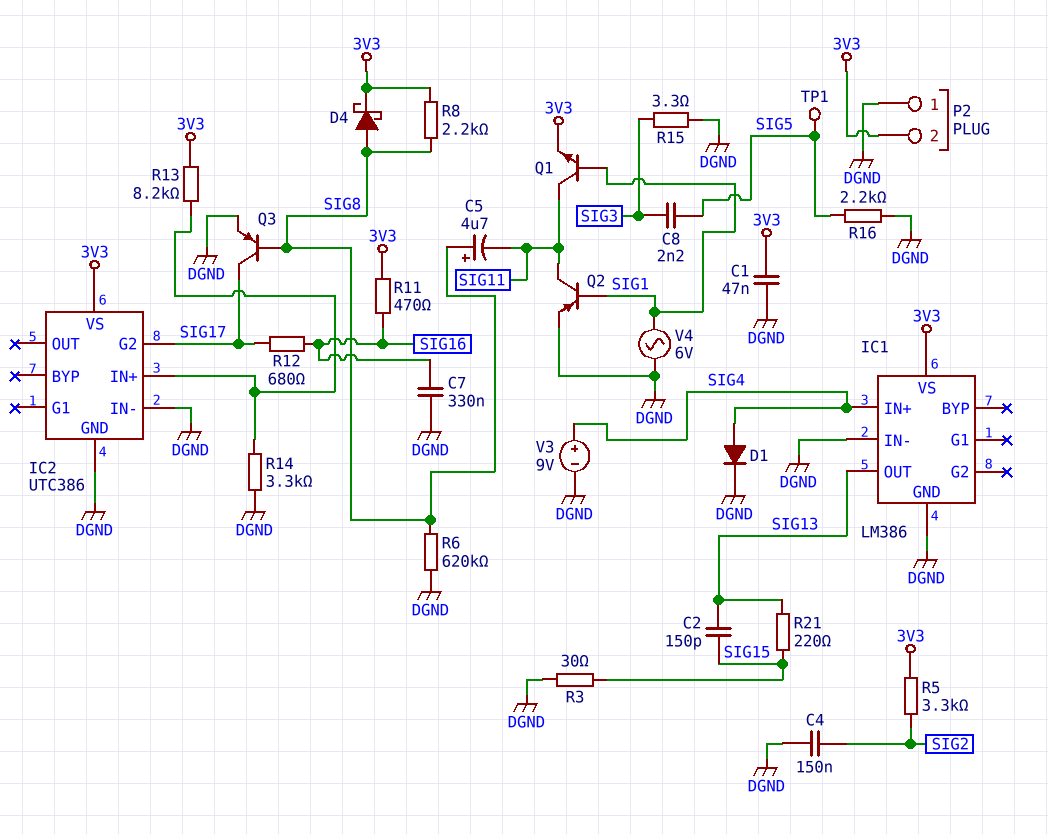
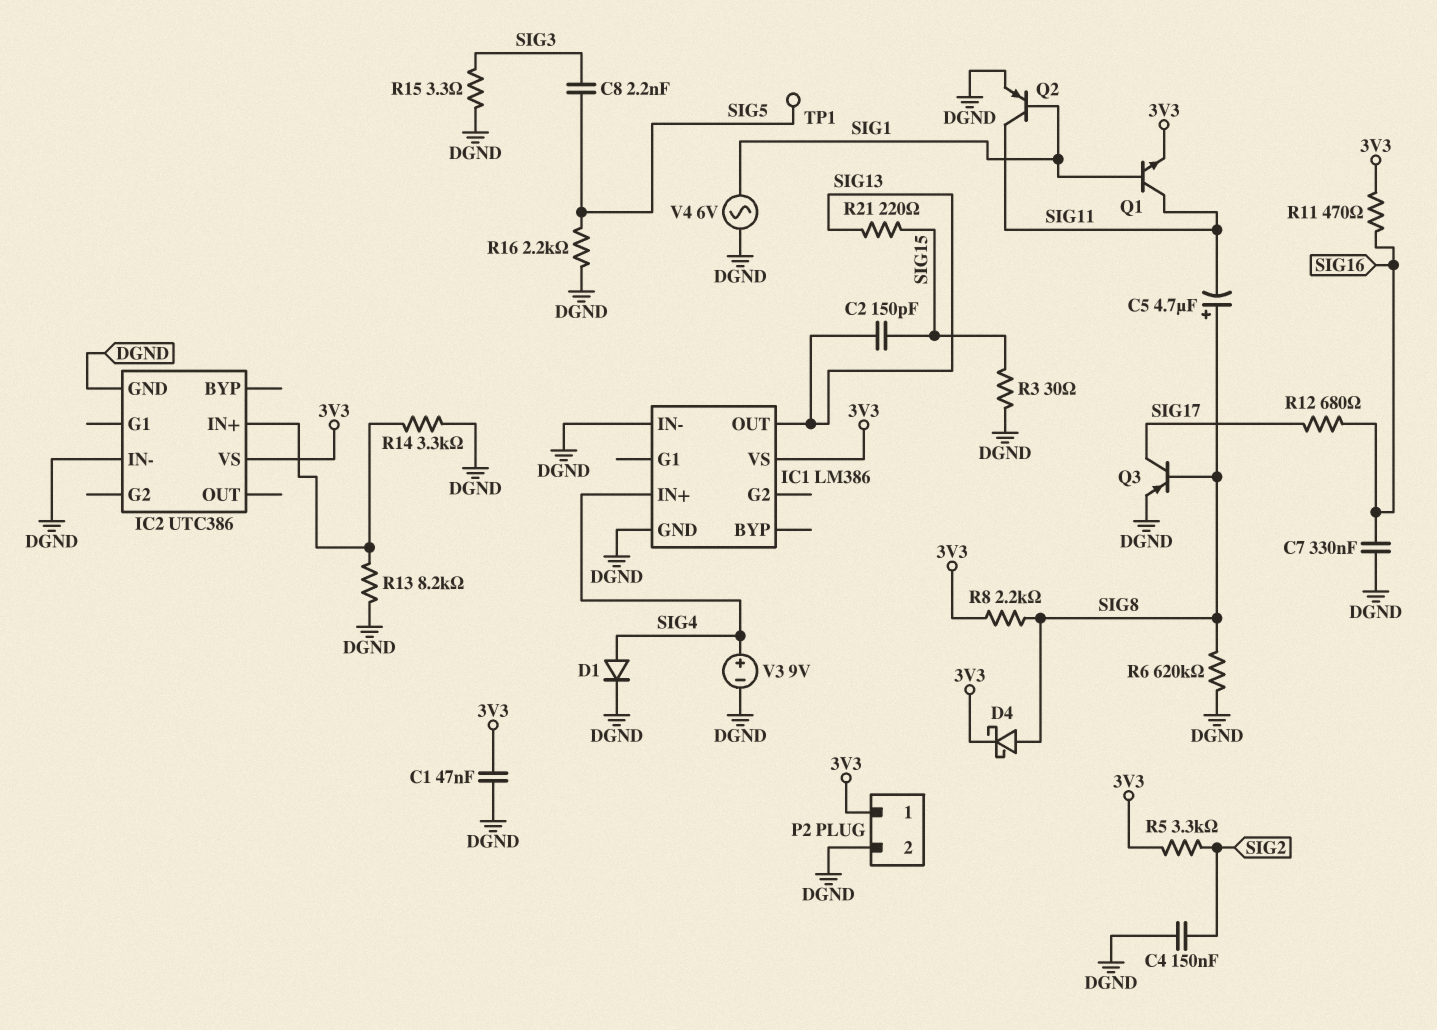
IC2 pin G2: SIG17 -> none
P2 pin 1: DGND -> 3V3
P2 pin 2: 3V3 -> DGND
R13: 8.2k (3V3, IC2/IN+) -> 8.2k (DGND, IC2/IN+)

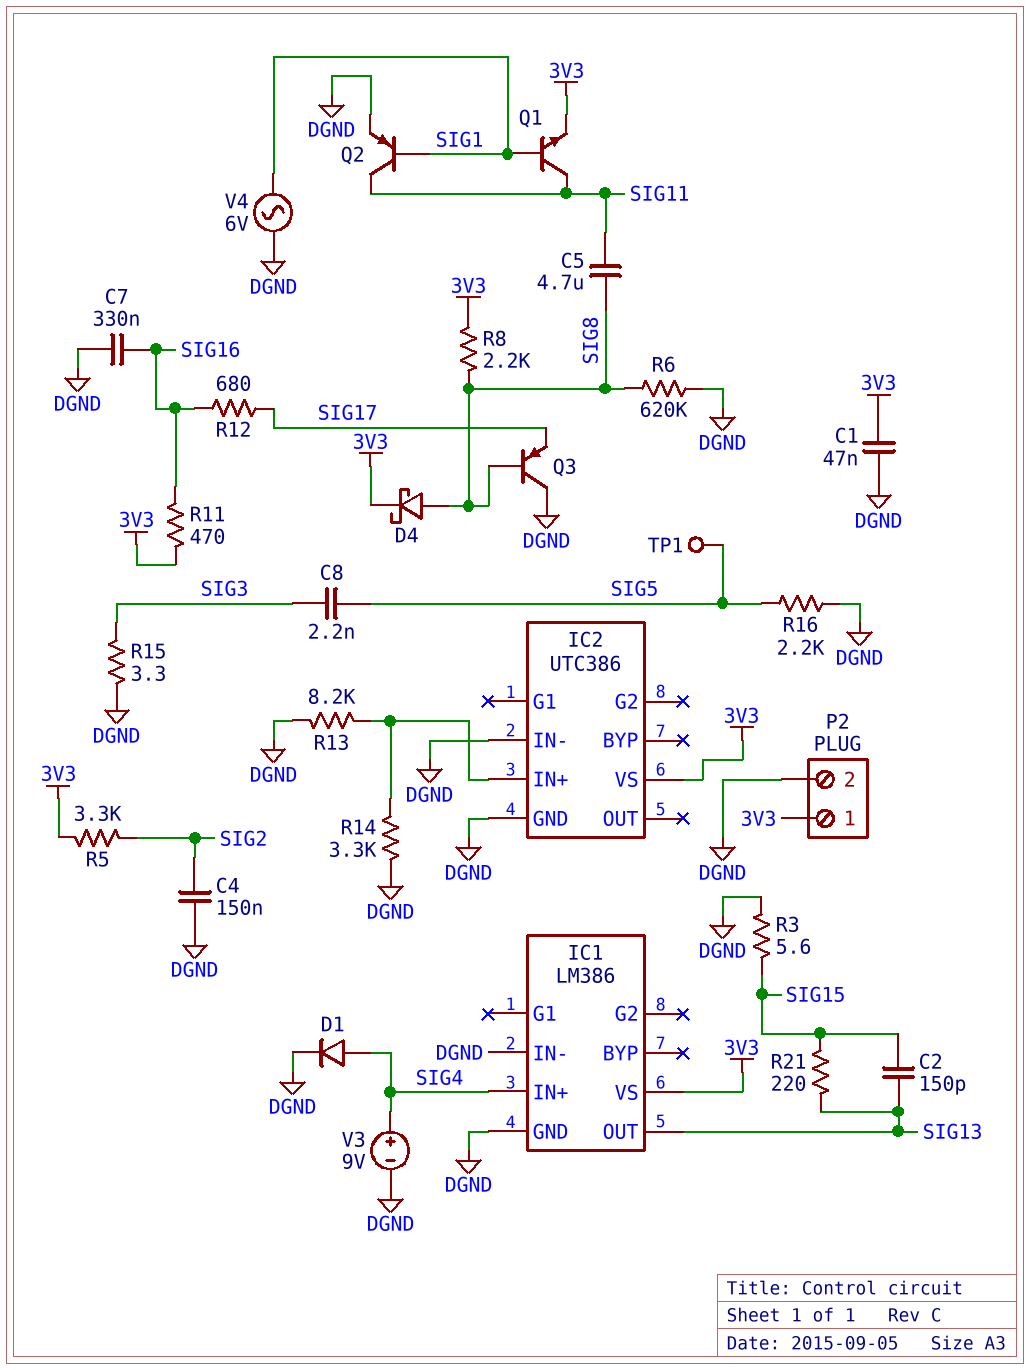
C5: 4.7uF (plus SIG8, minus SIG11) -> 4.7uF (SIG8, SIG11)
Q3: PNP (B SIG8, C SIG17, E DGND) -> PNP (B SIG8, C DGND, E SIG17)
R3: 30 (DGND, SIG15) -> 5.6 (DGND, SIG15)

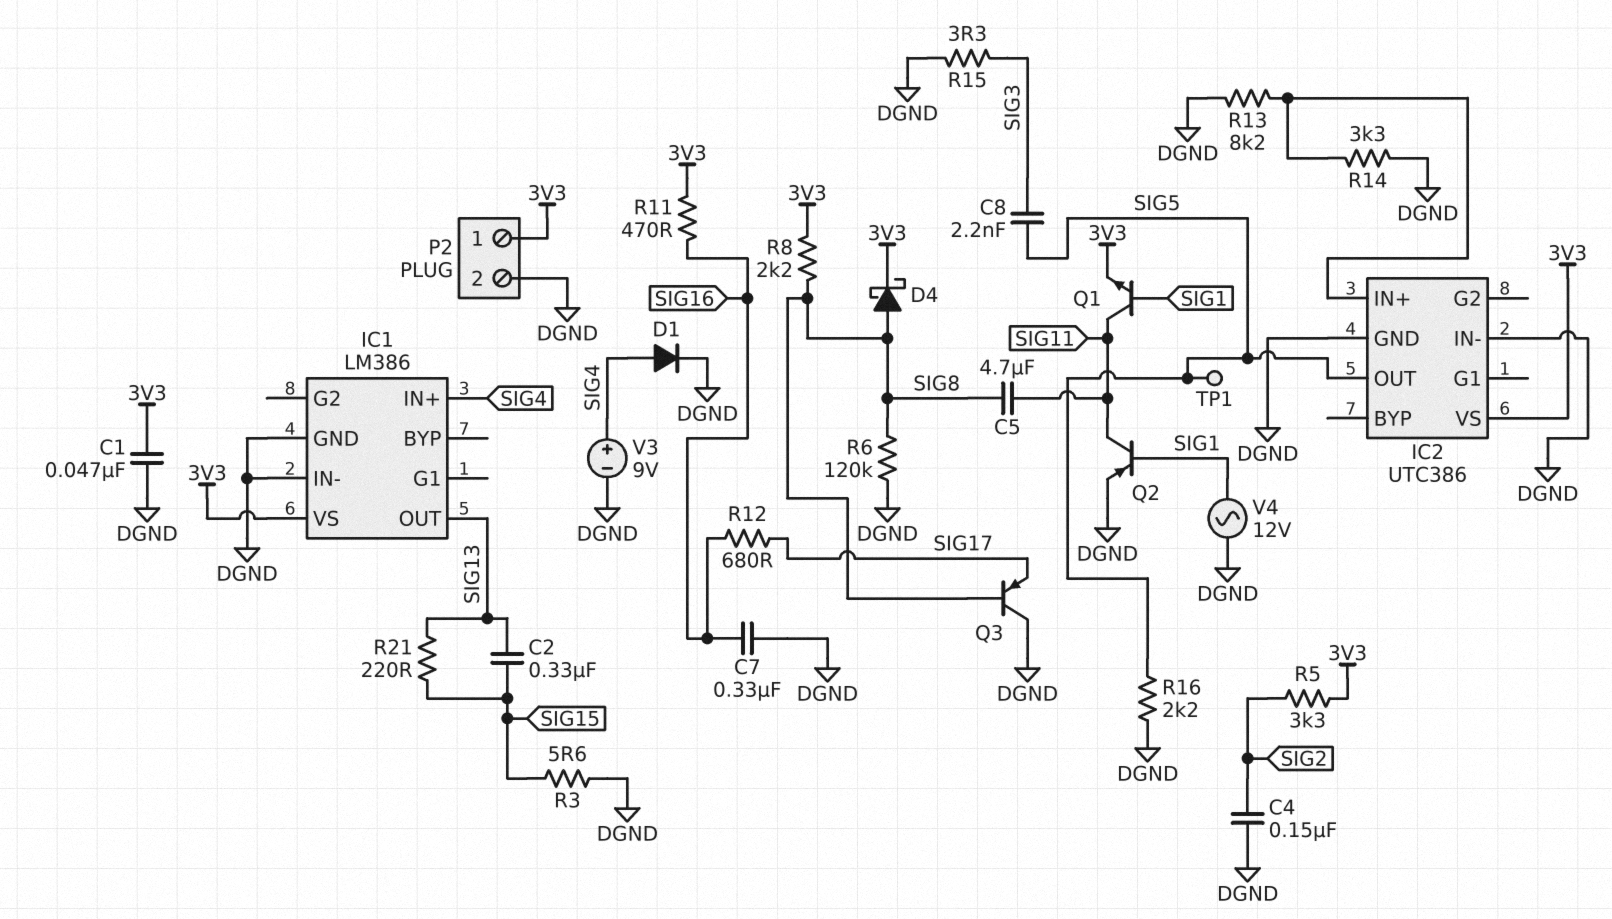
C2: 150pF (SIG13, SIG15) -> 330nF (SIG13, SIG15)
IC2 pin OUT: none -> SIG5
R6: 620k (DGND, SIG8) -> 120k (DGND, SIG8)
V4: AC 6V (DGND, SIG1) -> AC 12V (DGND, SIG1)

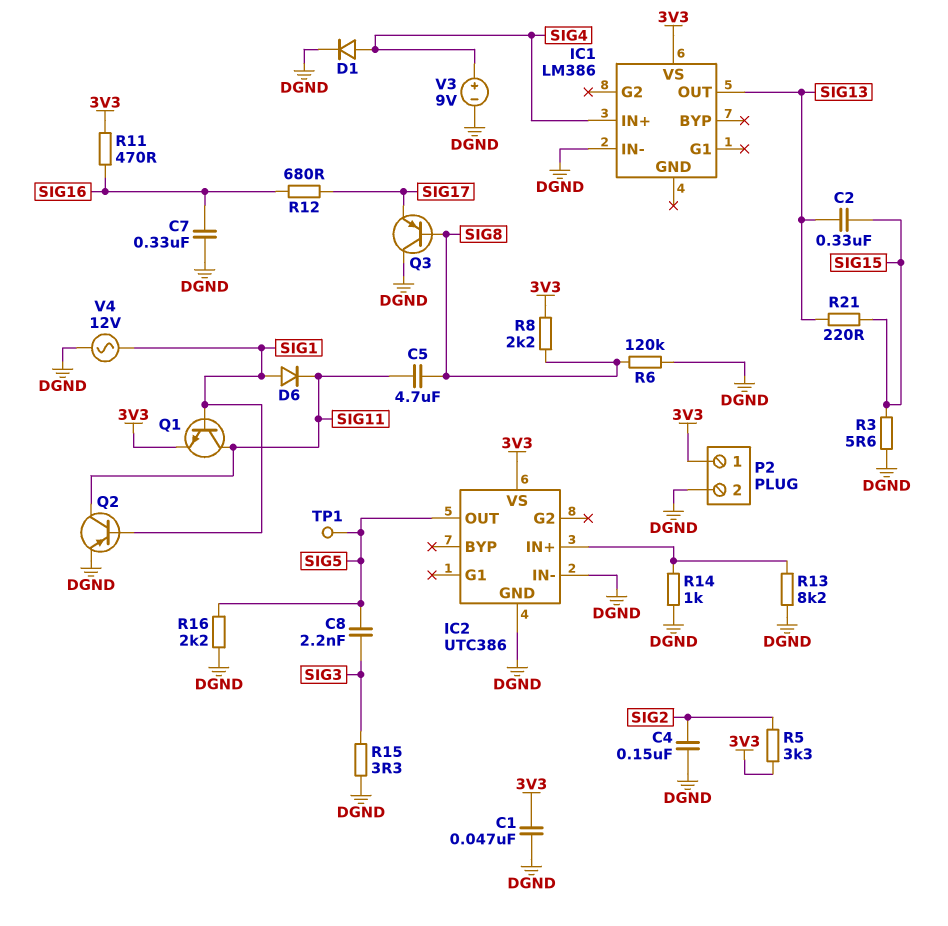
D4: schottky (A SIG8, K 3V3) -> none
D6: none -> diode (A SIG1, K SIG11)
IC1 pin GND: DGND -> none
R14: 3.3k (DGND, IC2/IN+) -> 1k (DGND, IC2/IN+)

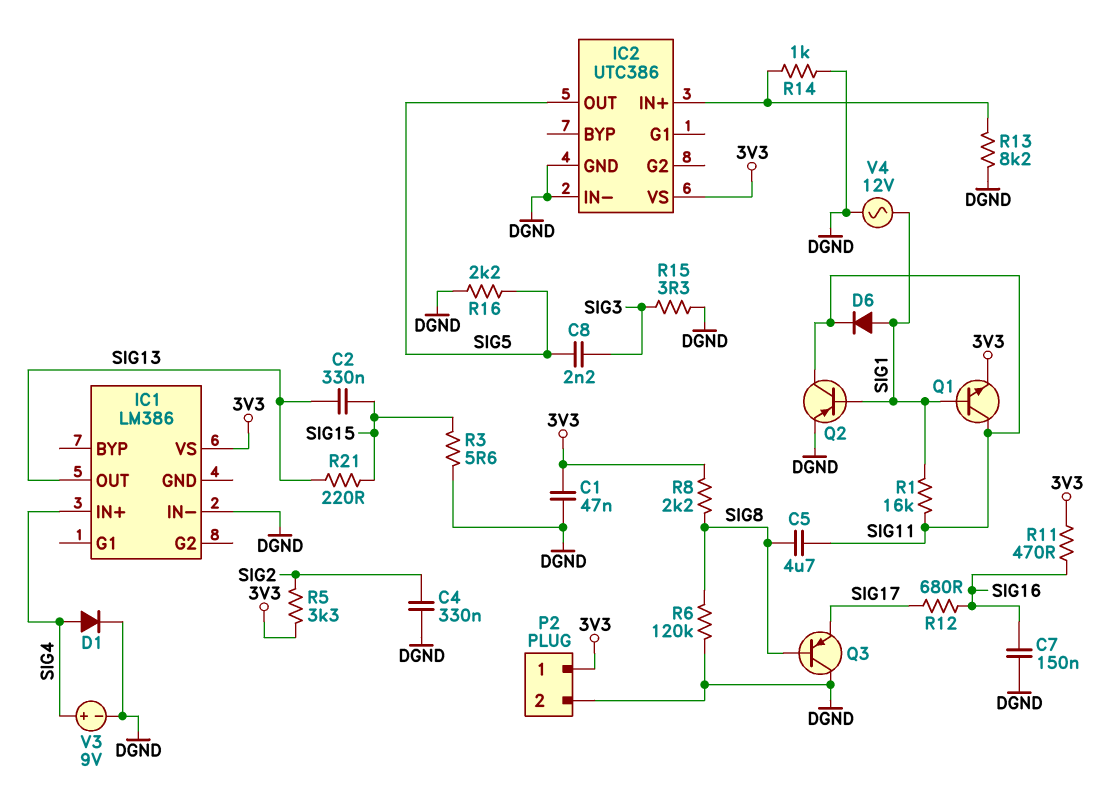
C4: 150nF (DGND, SIG2) -> 330nF (DGND, SIG2)
C7: 330nF (DGND, SIG16) -> 150nF (DGND, SIG16)
R1: none -> 16k (SIG1, SIG11)
TP1: test point (SIG5) -> none

